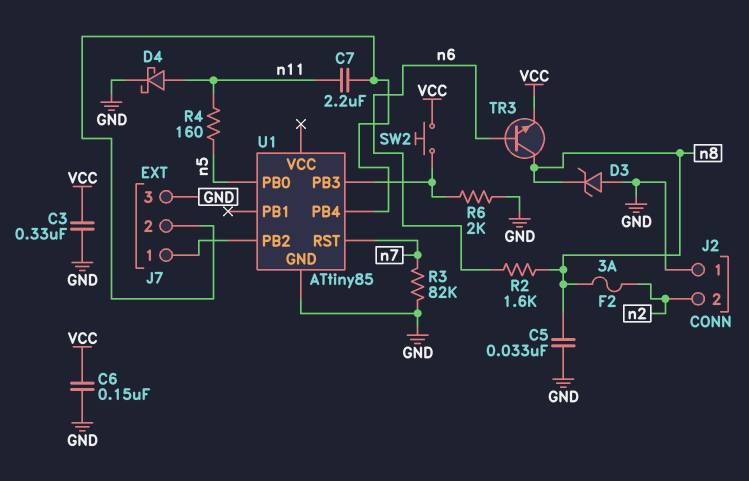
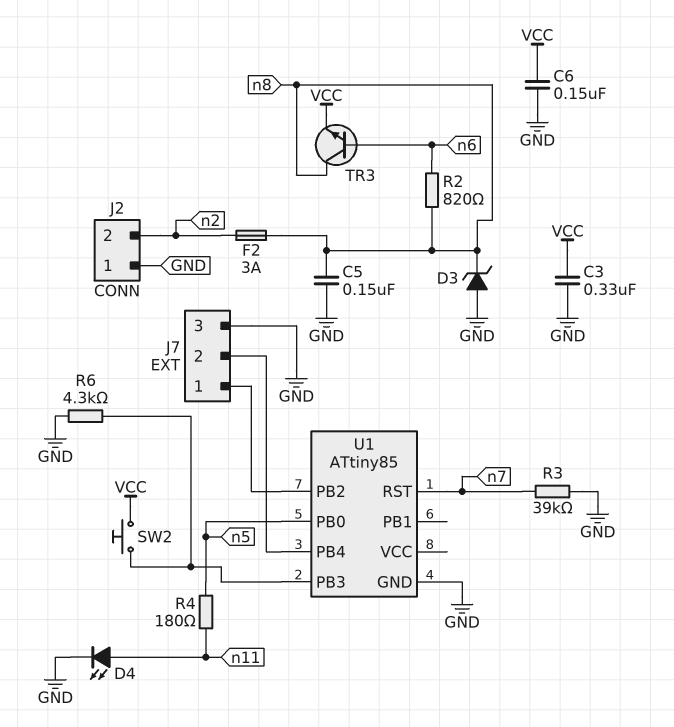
C5: 33nF (GND, n8) -> 150nF (GND, n8)
C7: 2.2uF (J7/2, n11) -> none
D4: schottky (A n11, K GND) -> LED (A n11, K GND)
R2: 1.6k (n6, n8) -> 820 (n6, n8)
R3: 82k (GND, n7) -> 39k (GND, n7)
R4: 160 (n5, n11) -> 180 (n5, n11)
R6: 2k (GND, U1/PB3) -> 4.3k (GND, U1/PB3)

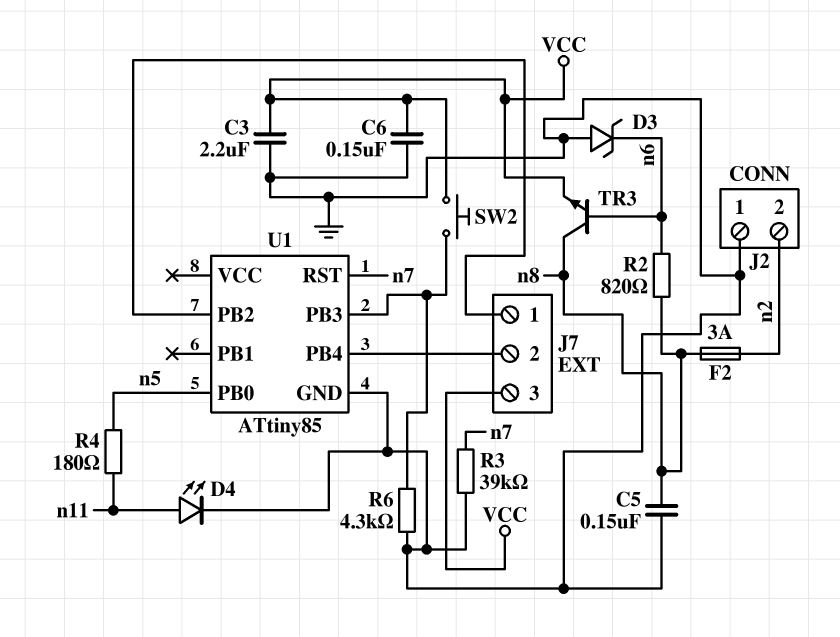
C3: 330nF (GND, VCC) -> 2.2uF (GND, VCC)
D3: zener (A GND, K n8) -> zener (A GND, K n6)
J7 pin 3: GND -> VCC

